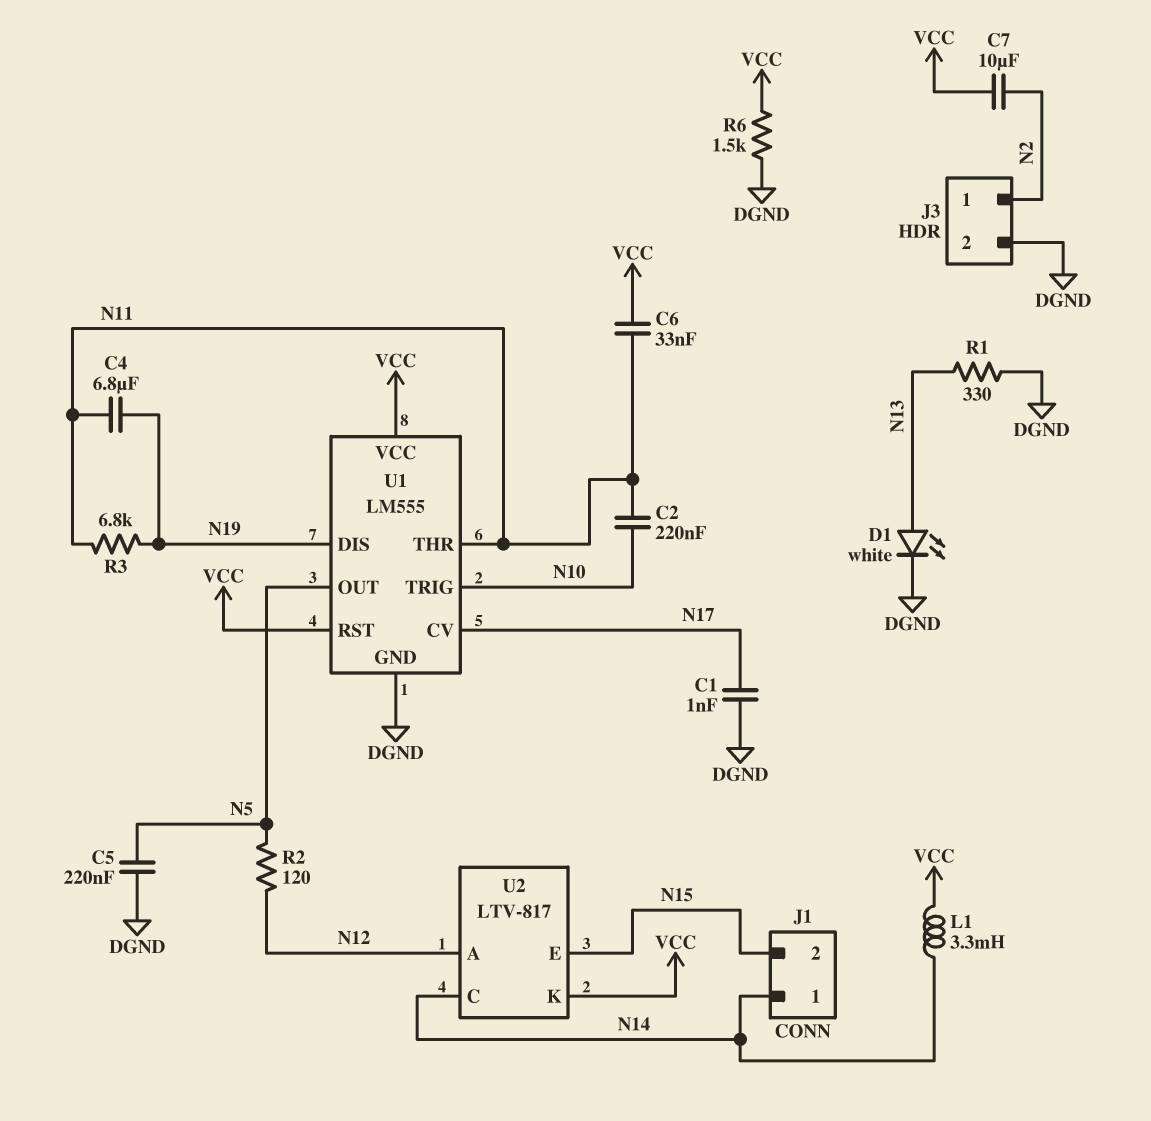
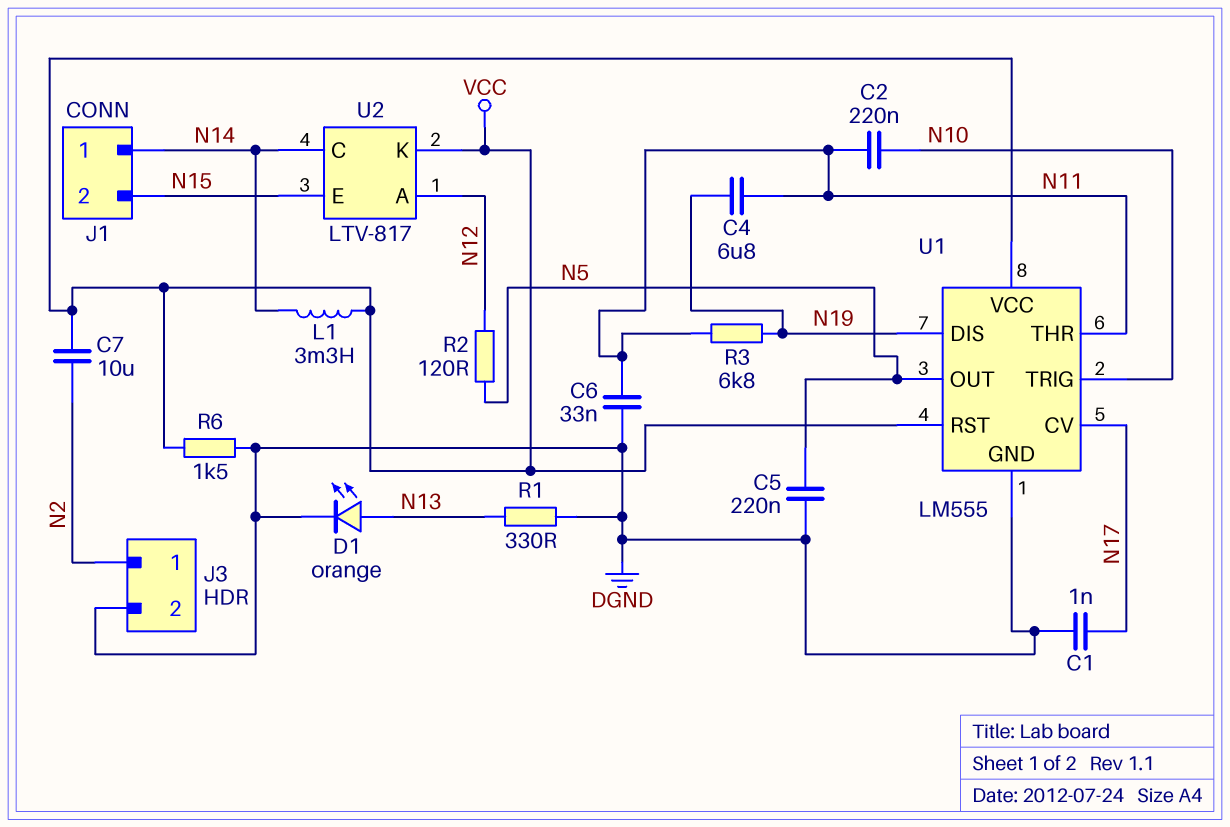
C6: 33nF (N11, VCC) -> 33nF (DGND, N11)
D1: LED white (A N13, K DGND) -> LED orange (A N13, K DGND)

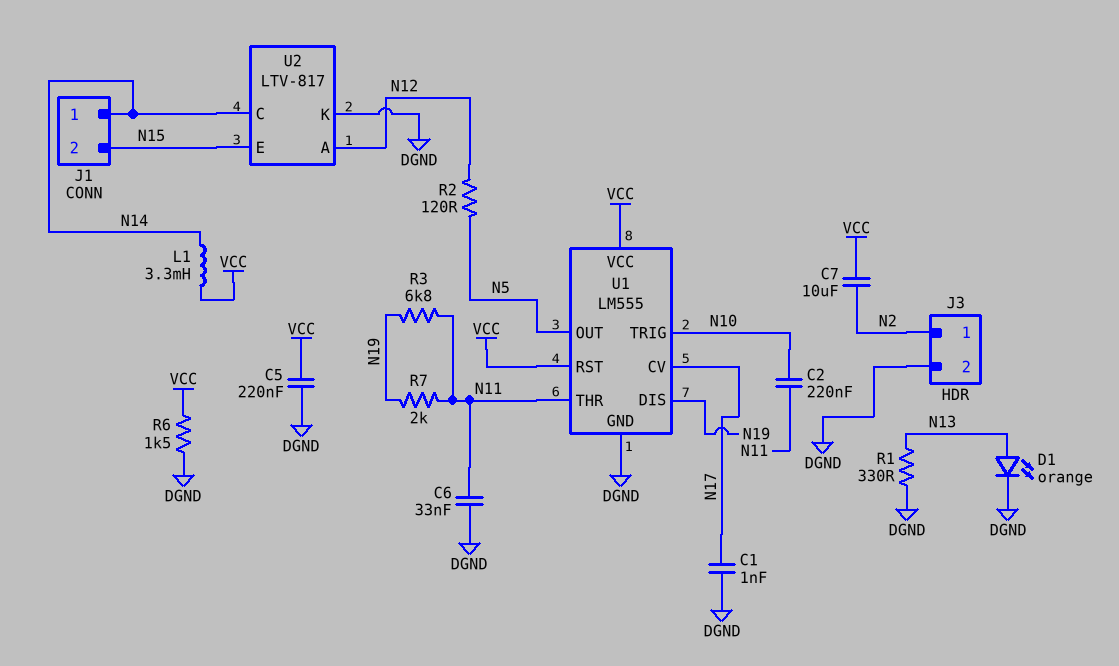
C4: 6.8uF (N11, N19) -> none
C5: 220nF (DGND, N5) -> 220nF (DGND, VCC)
R7: none -> 2k (N11, N19)
U2 pin K: VCC -> DGND

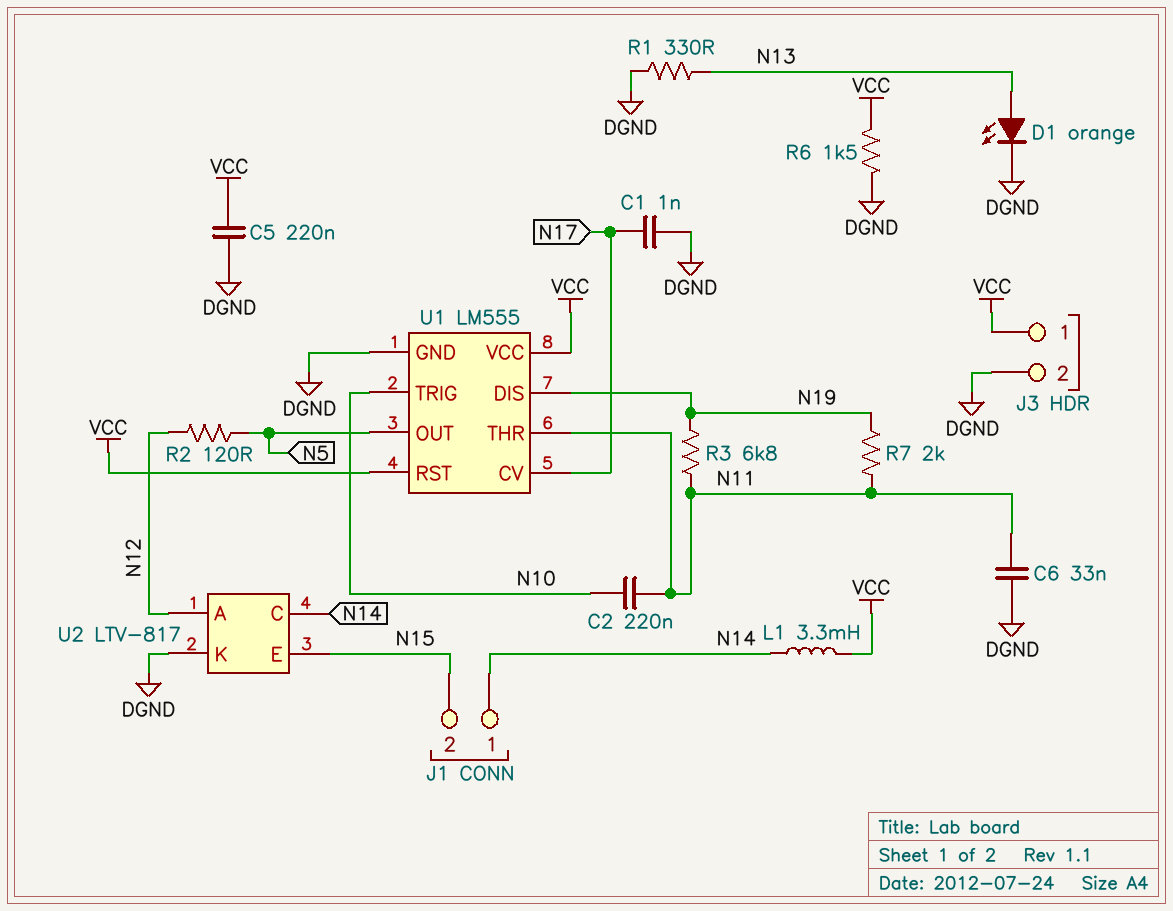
C7: 10uF (N2, VCC) -> none
J3 pin 1: N2 -> VCC

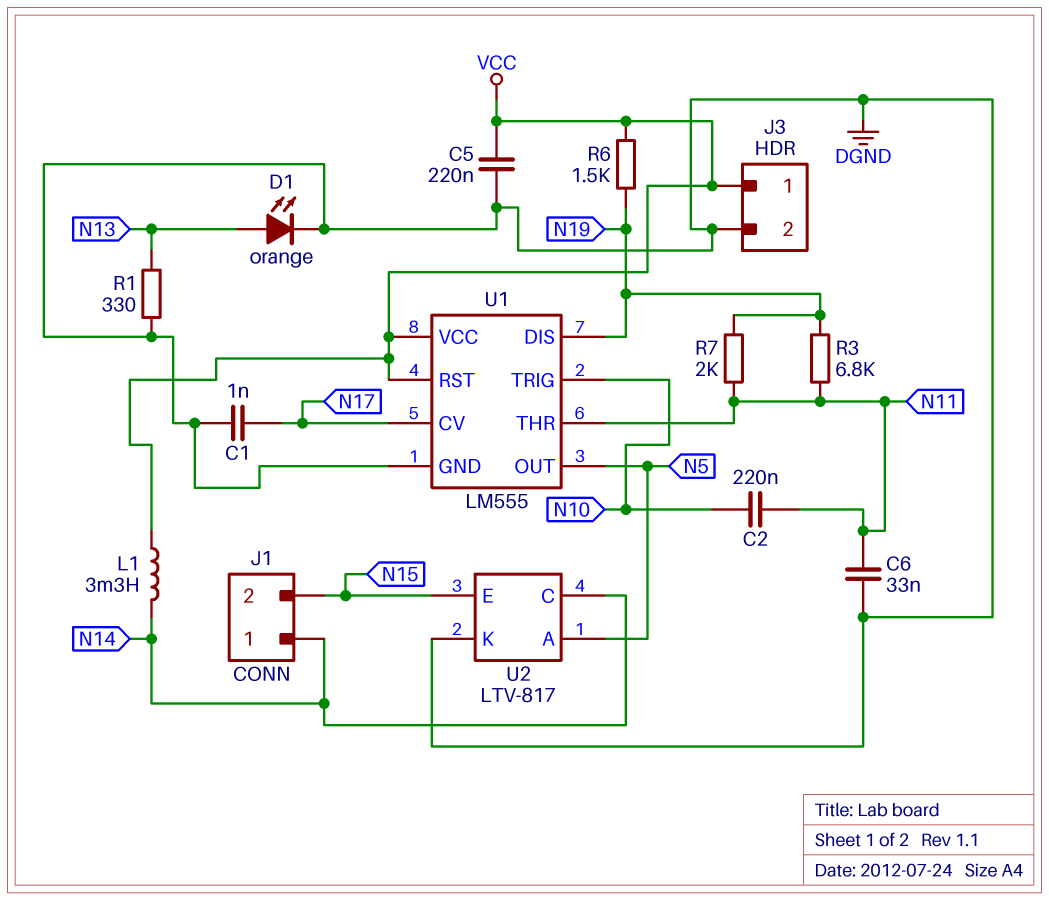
R2: 120 (N5, N12) -> none
R6: 1.5k (DGND, VCC) -> 1.5k (N19, VCC)
U2 pin A: N12 -> N5

